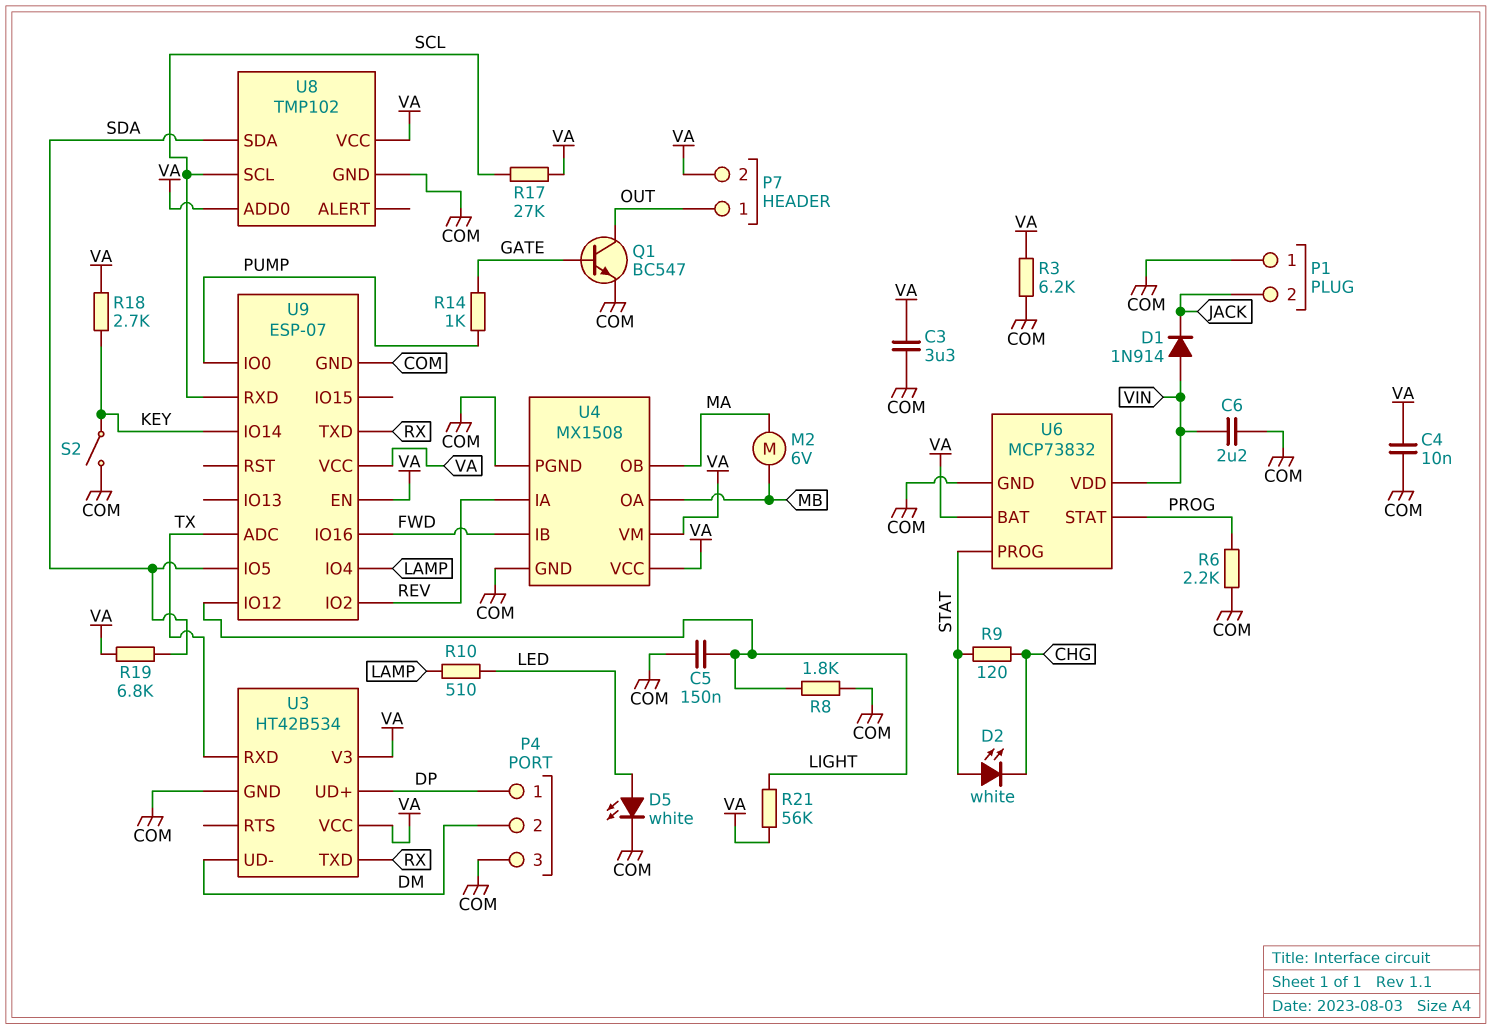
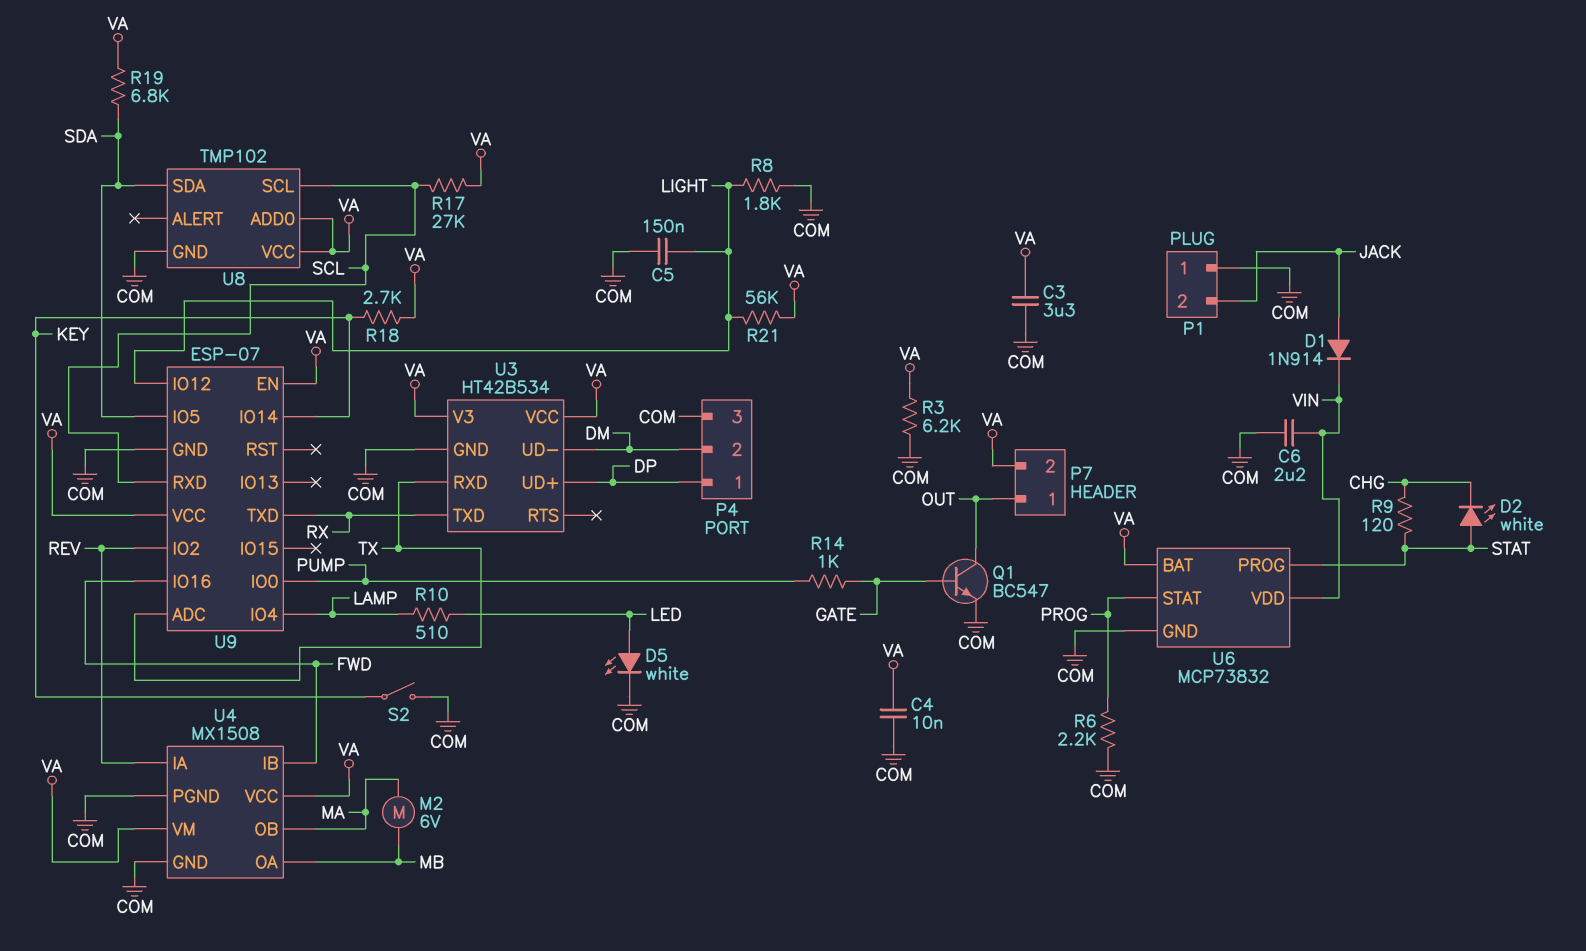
D1: diode 1N914 (A VIN, K JACK) -> diode 1N914 (A JACK, K VIN)

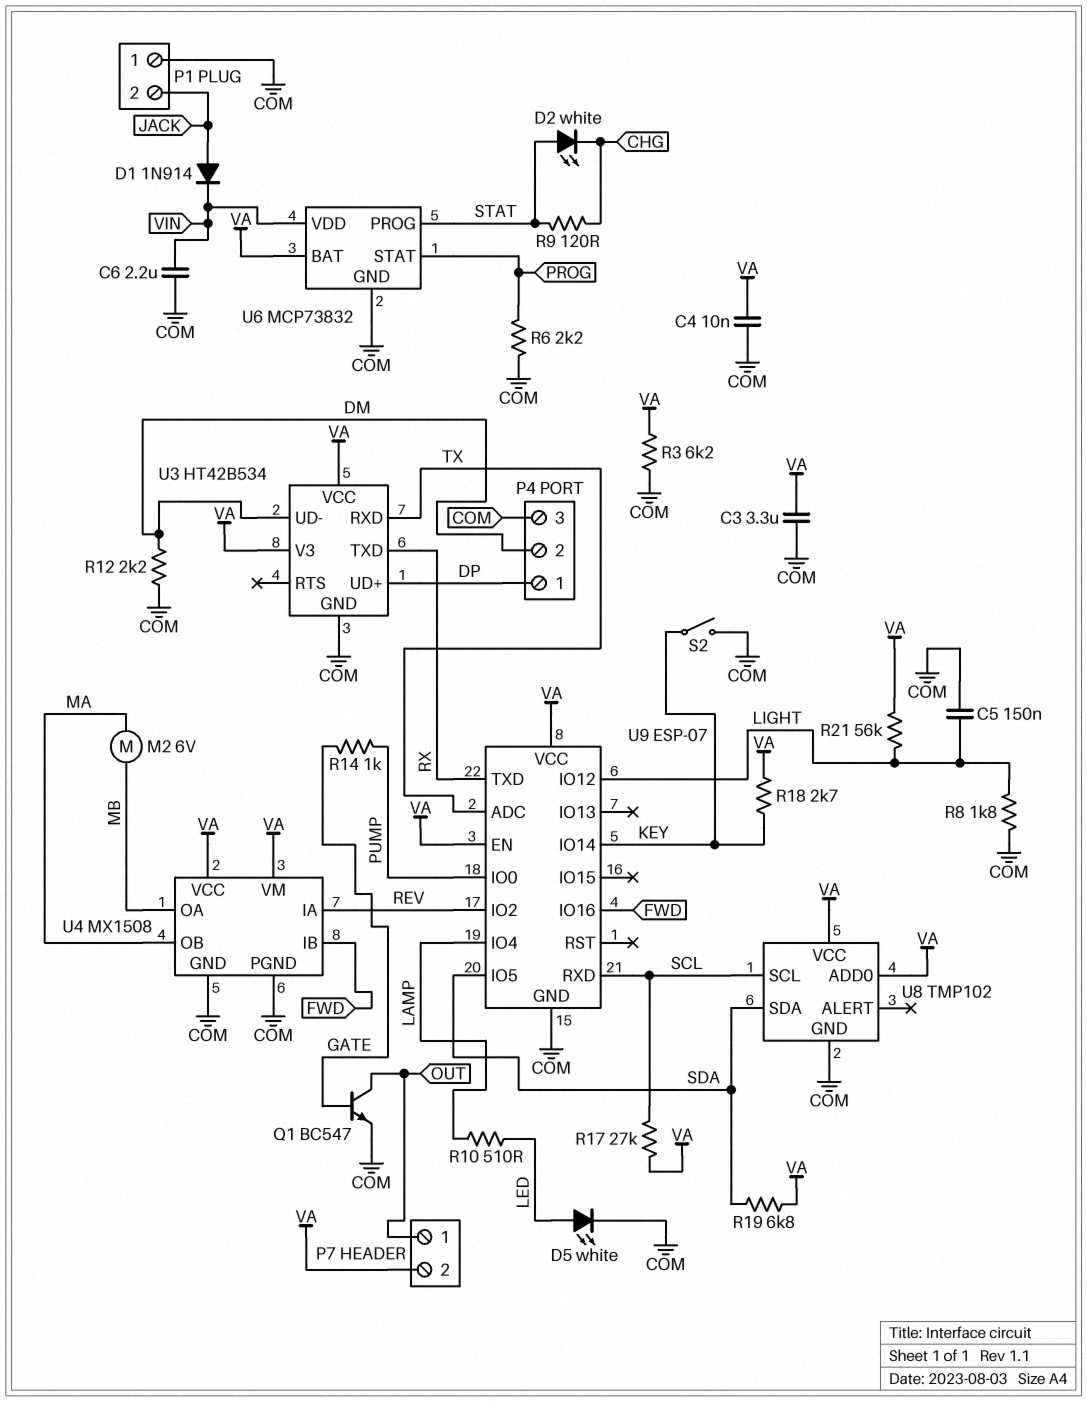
R12: none -> 2.2k (COM, DM)

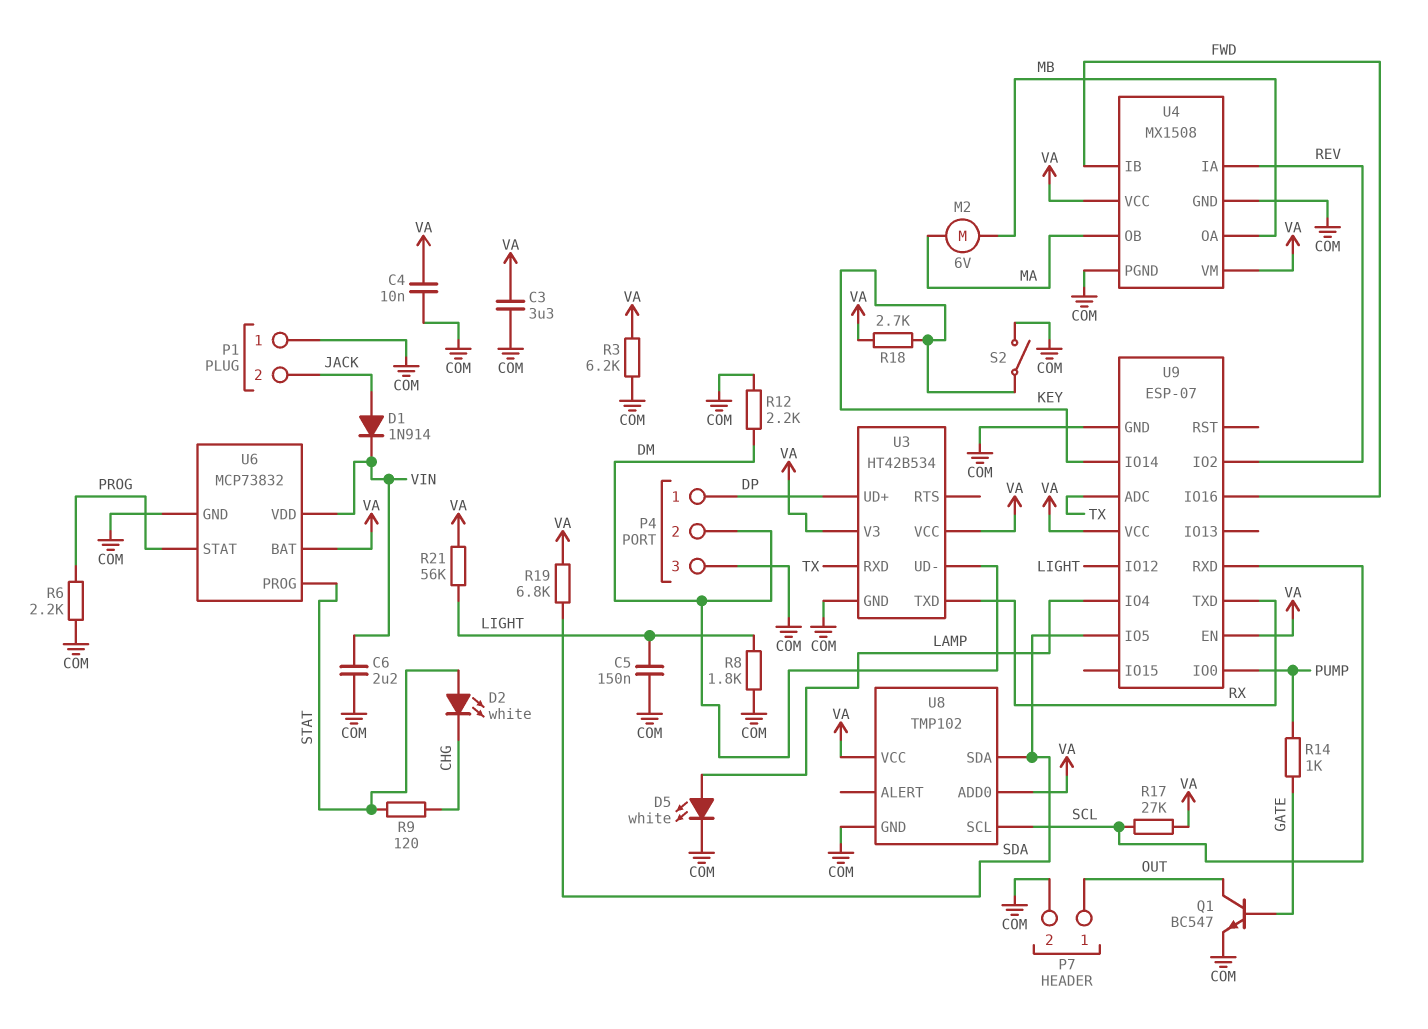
D5: LED white (A LED, K COM) -> LED white (A LAMP, K COM)
P7 pin 2: VA -> COM
R10: 510 (LAMP, LED) -> none

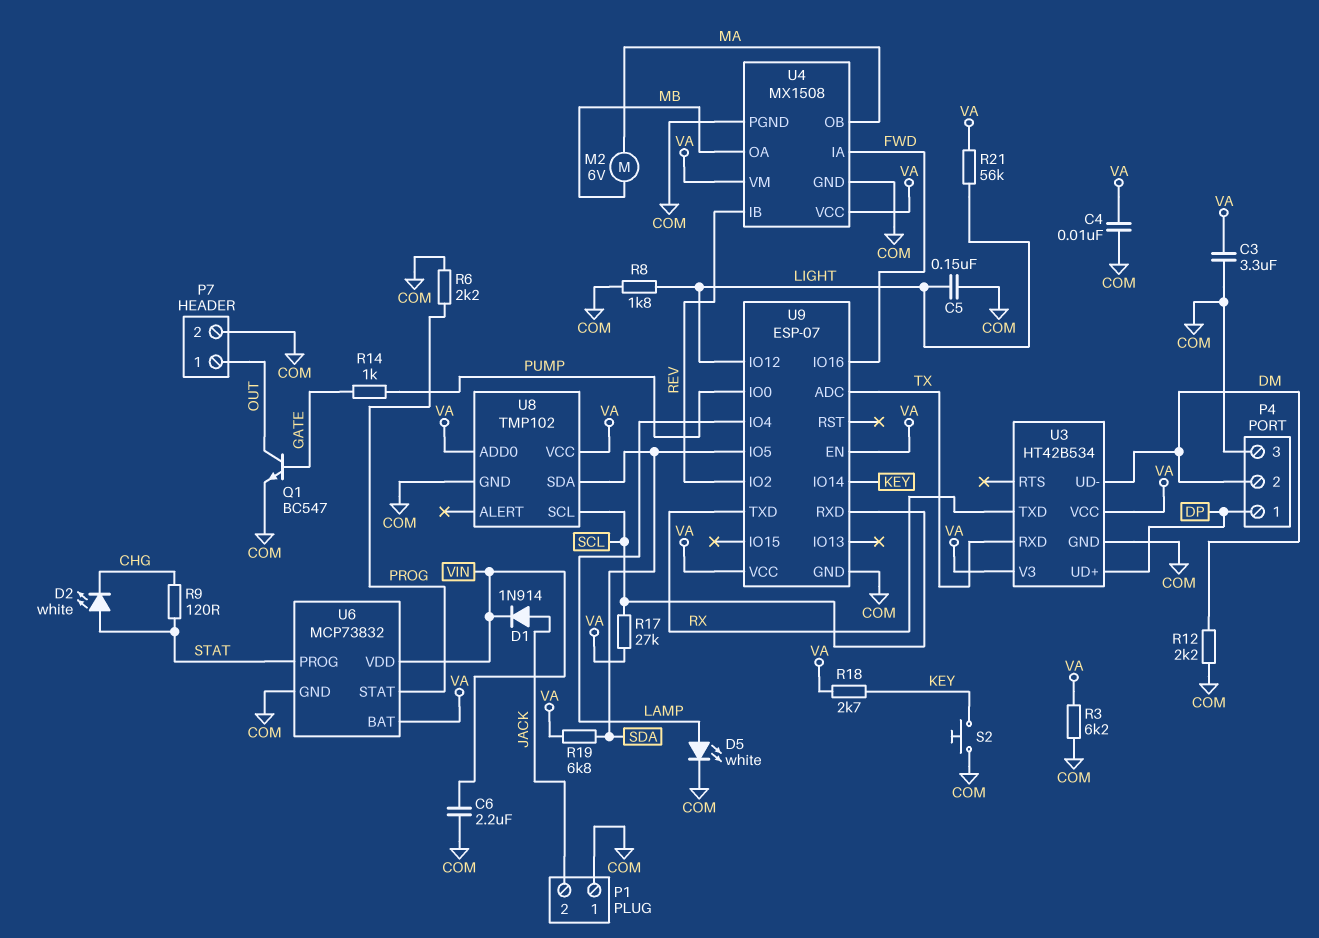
S2: switch (COM, KEY) -> button (COM, KEY)
U4 pin IA: REV -> FWD
U4 pin IB: FWD -> REV

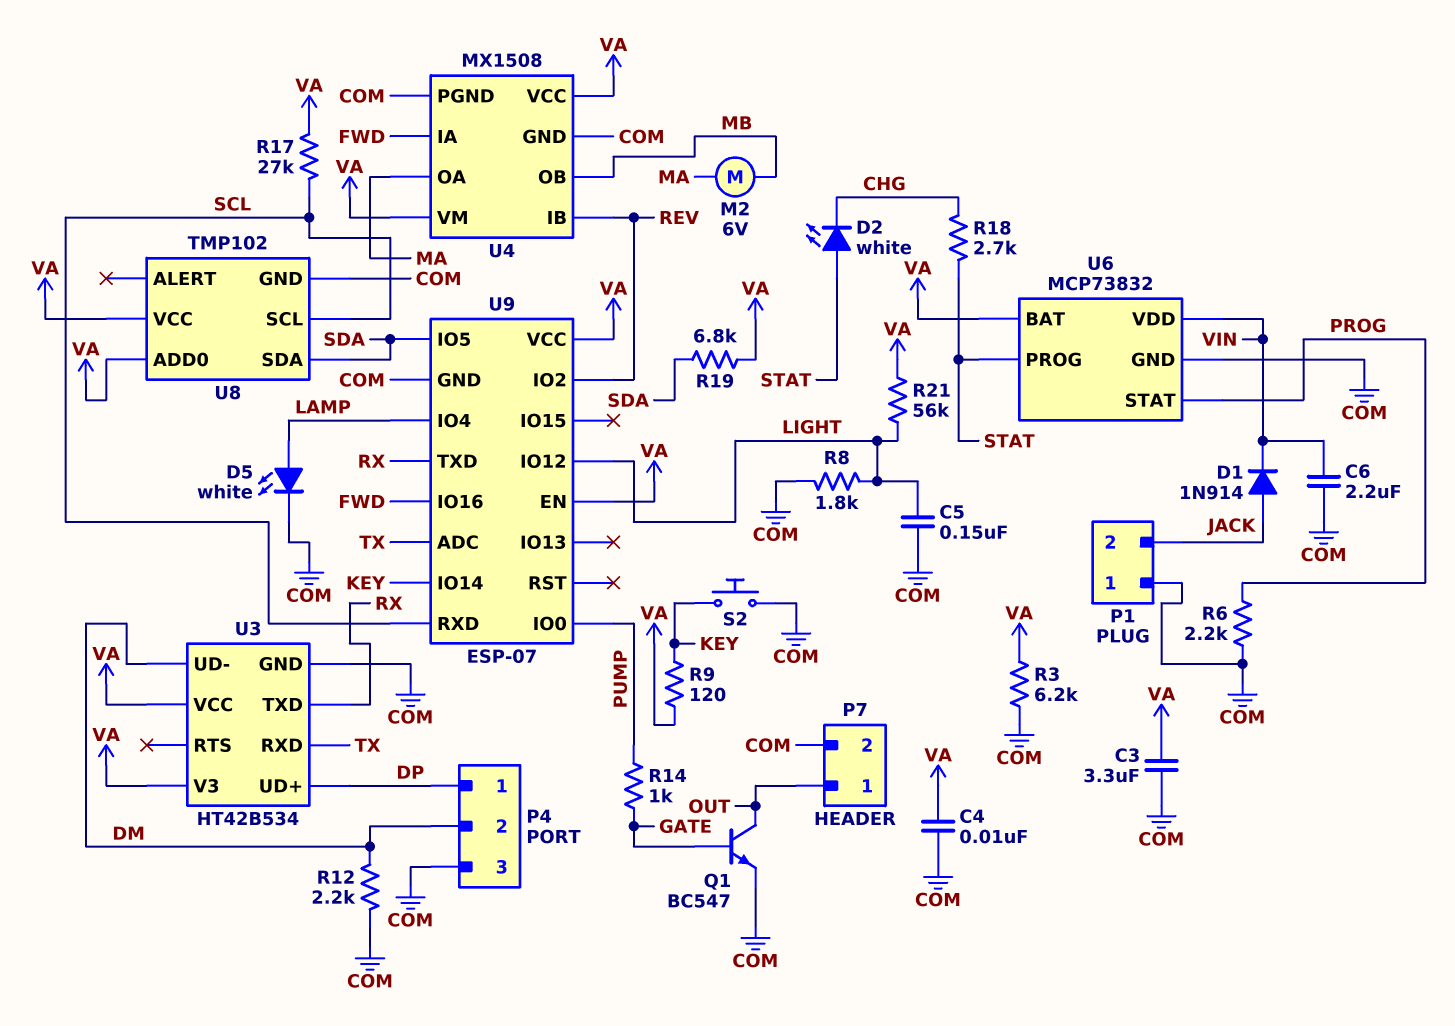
R9: 120 (CHG, STAT) -> 120 (KEY, VA)
R18: 2.7k (KEY, VA) -> 2.7k (CHG, STAT)
U4 pin OA: MB -> MA
U4 pin OB: MA -> MB

